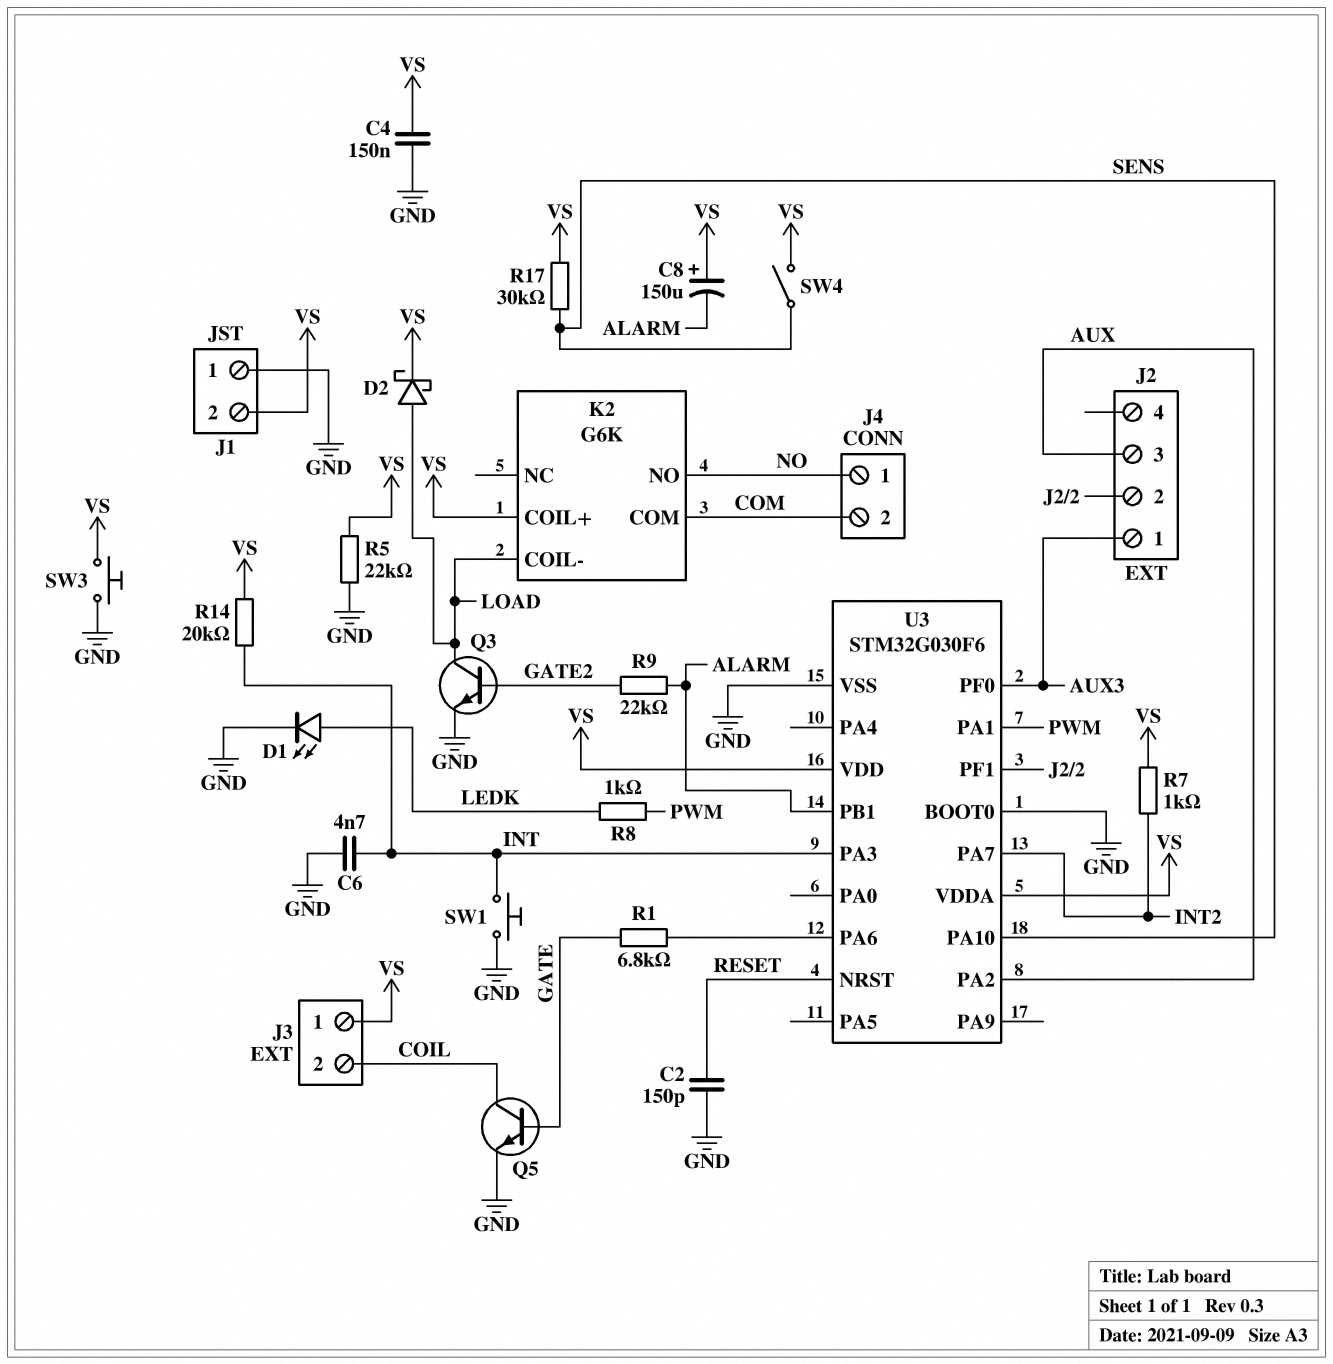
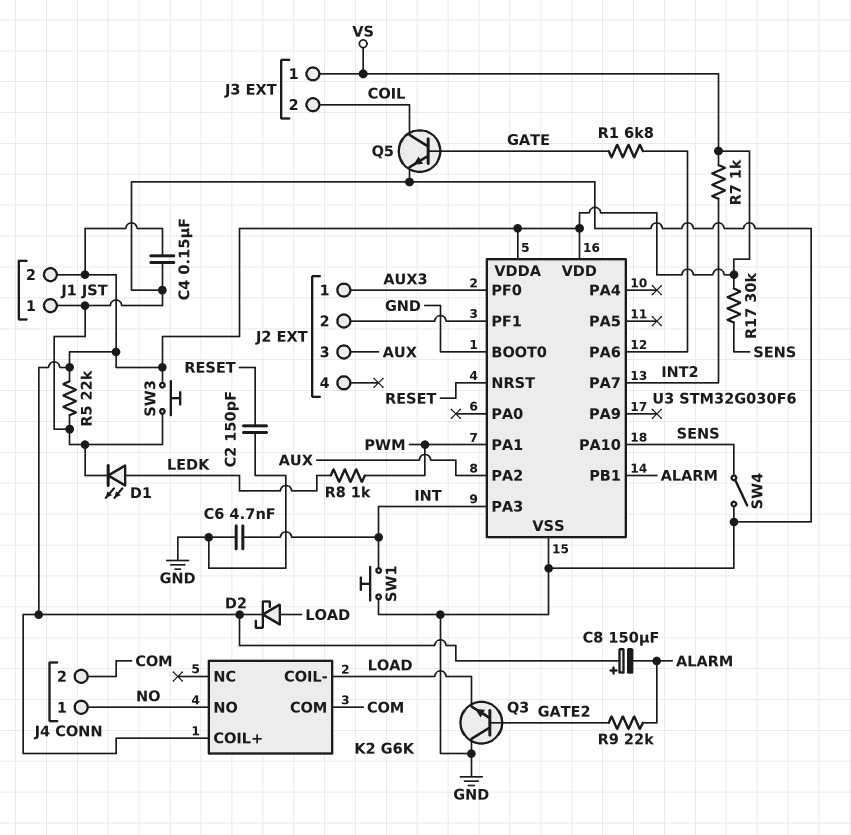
Q3: NPN (B GATE2, C LOAD, E GND) -> NPN (B GATE2, C GND, E LOAD)
R14: 20k (INT, VS) -> none
SW4: switch (SENS, VS) -> switch (GND, SENS)

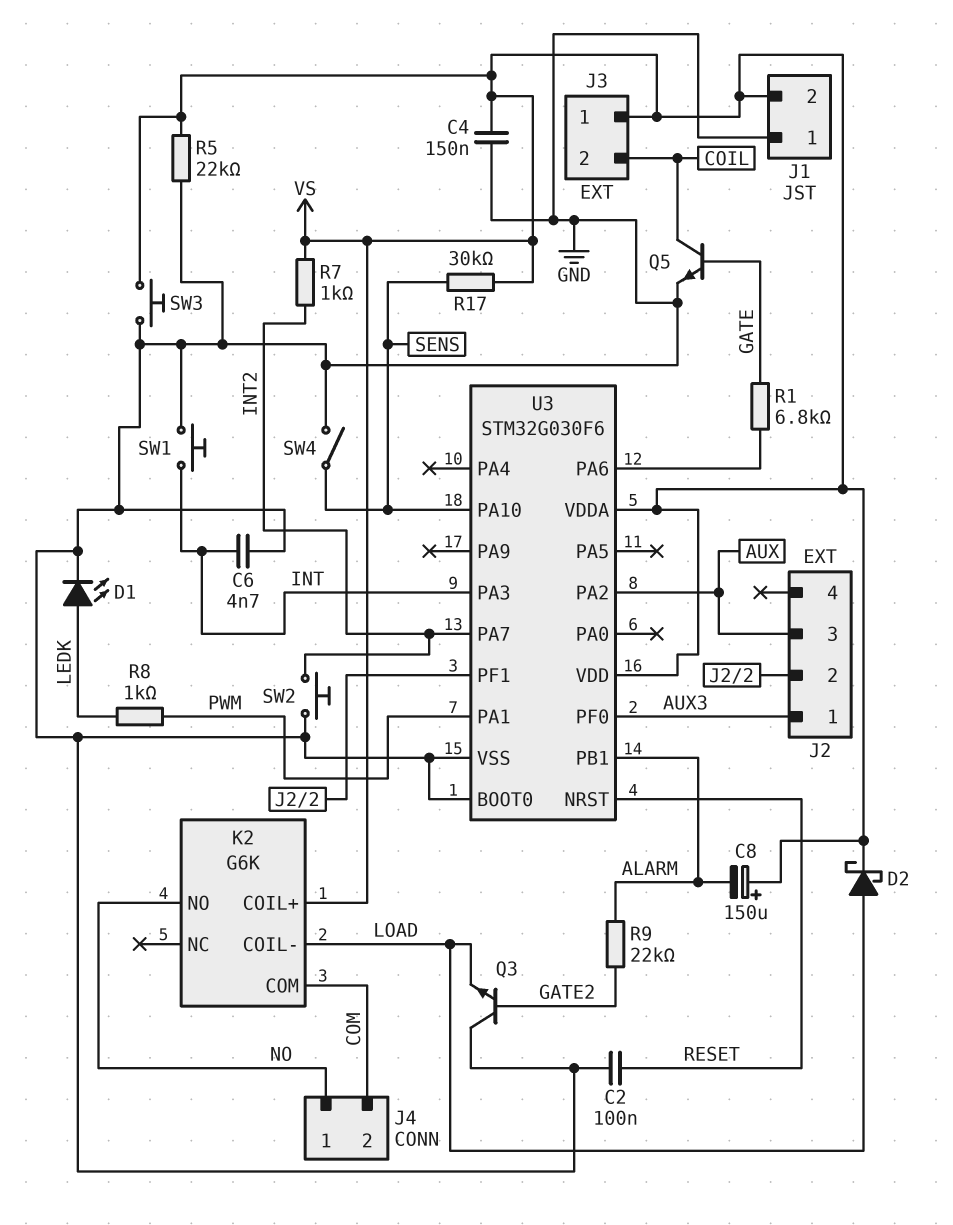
C2: 150pF (GND, RESET) -> 100nF (GND, RESET)
SW2: none -> button (GND, INT2)

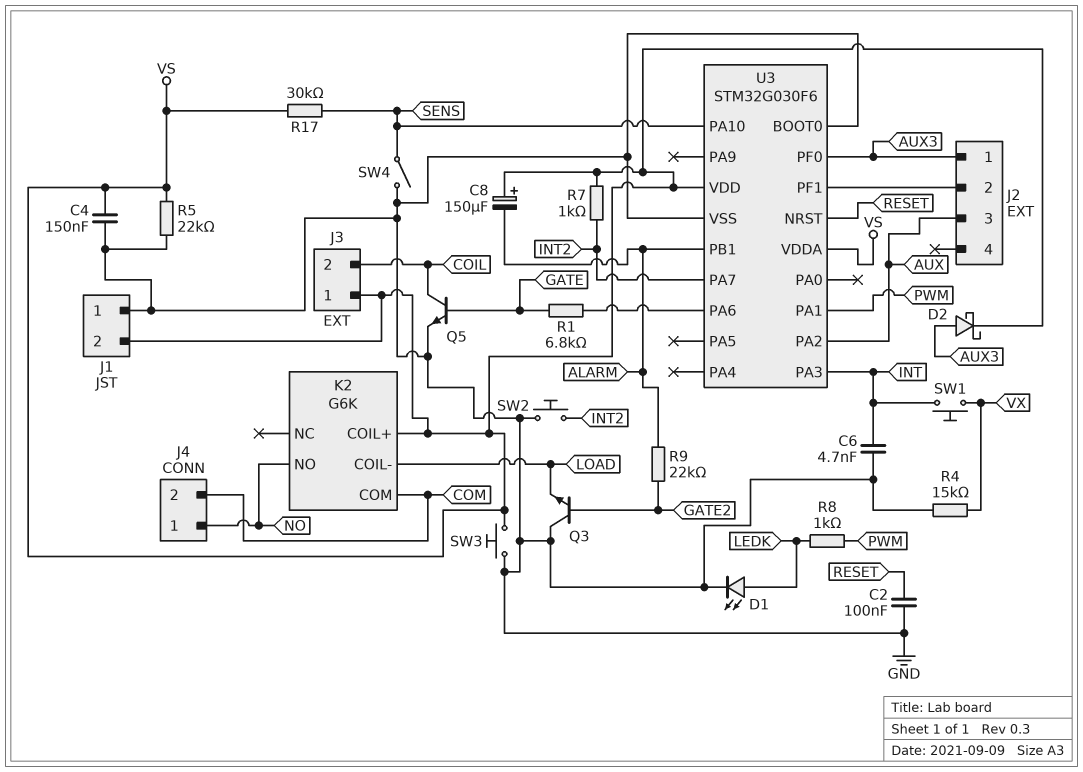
D2: schottky (A LOAD, K VS) -> schottky (A AUX3, K VS)
R4: none -> 15k (GND, VX)
SW1: button (GND, INT) -> button (INT, VX)

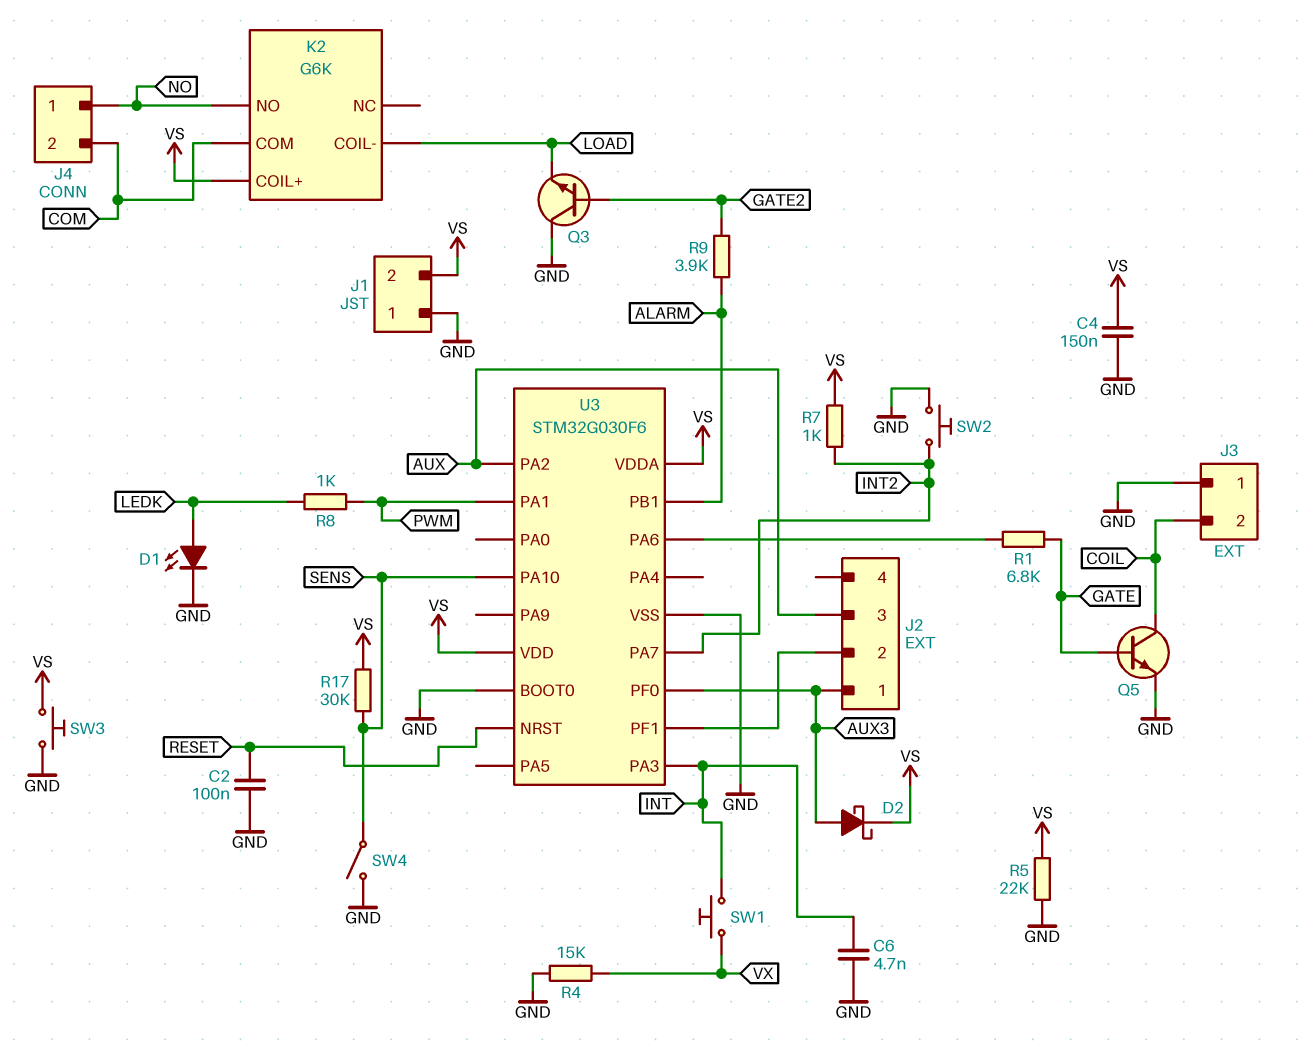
C8: 150uF (plus VS, minus ALARM) -> none
J3 pin 1: VS -> GND
R9: 22k (ALARM, GATE2) -> 3.9k (ALARM, GATE2)

